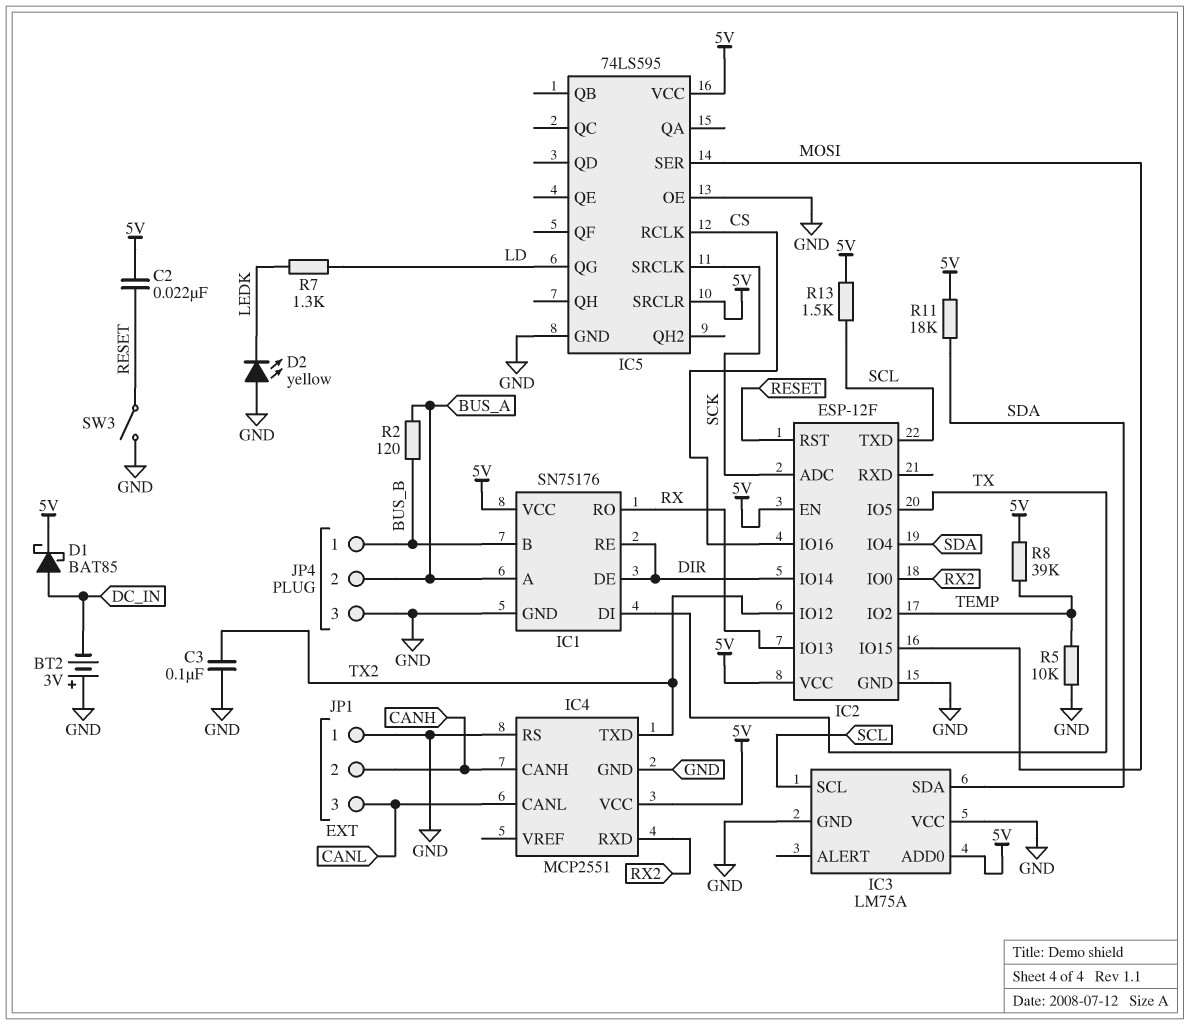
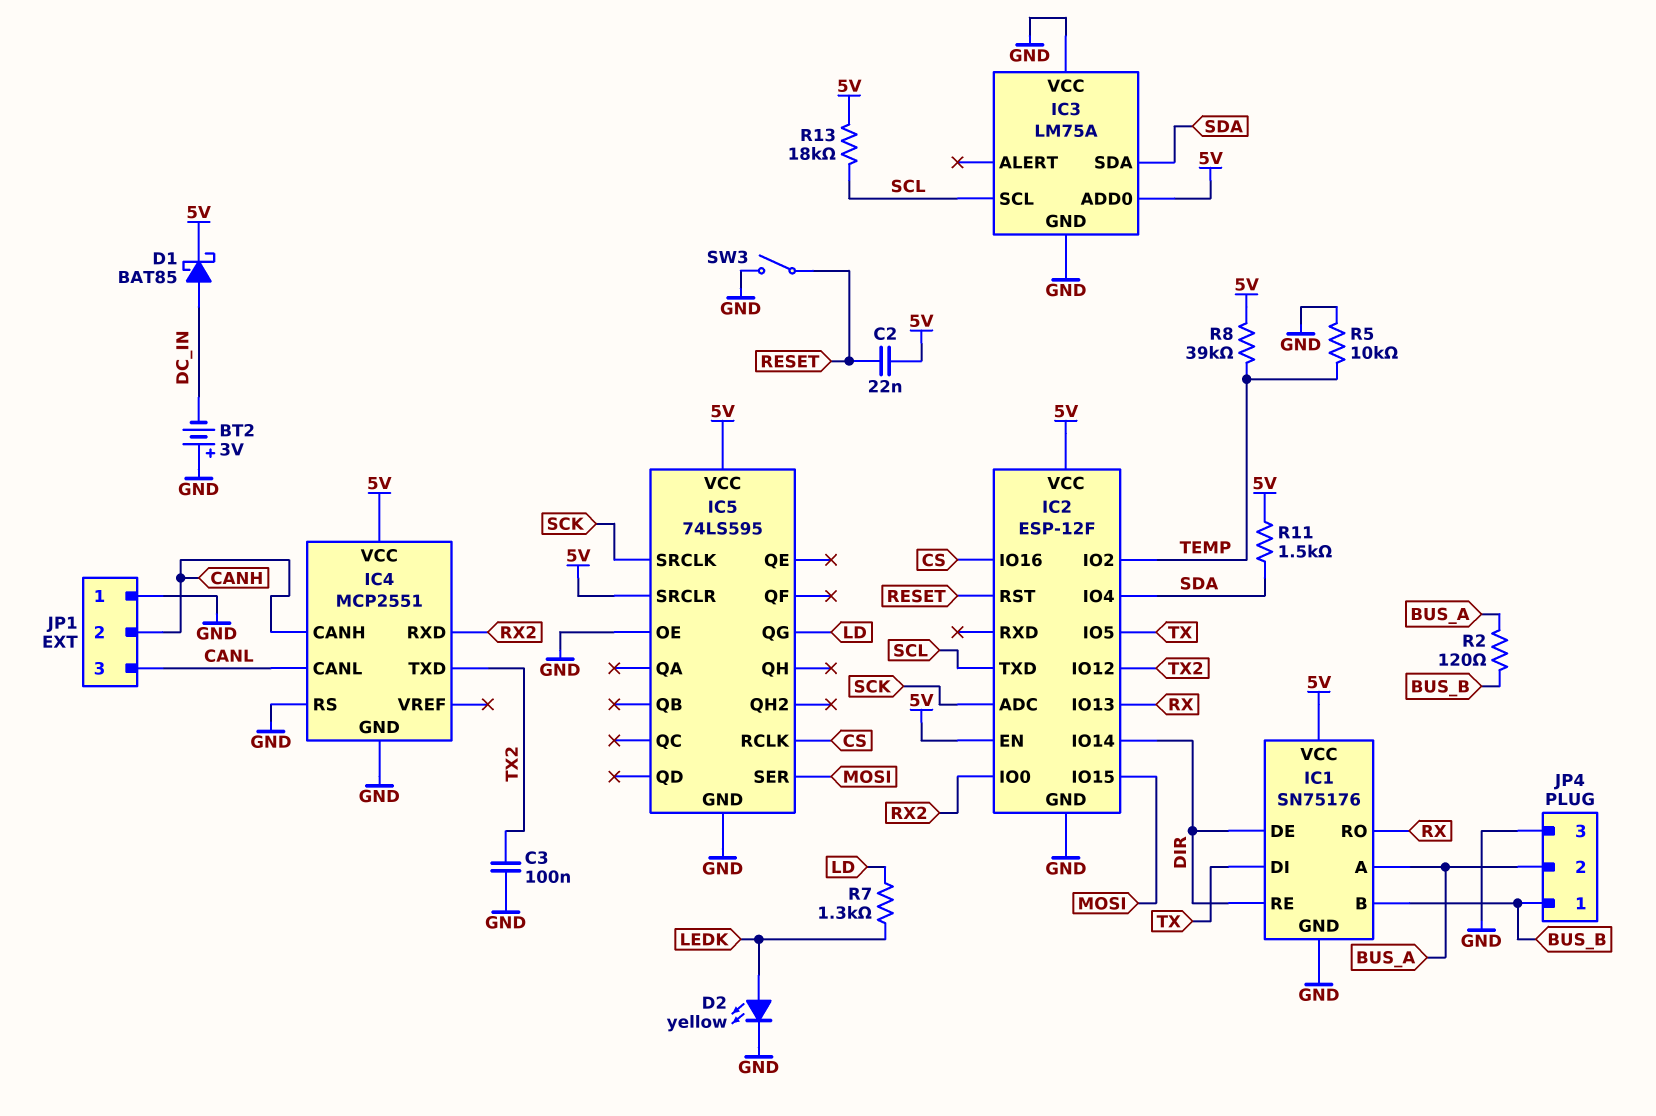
D2: LED yellow (A GND, K LEDK) -> LED yellow (A LEDK, K GND)
R11: 18k (5V, SDA) -> 1.5k (5V, SDA)
R13: 1.5k (5V, SCL) -> 18k (5V, SCL)

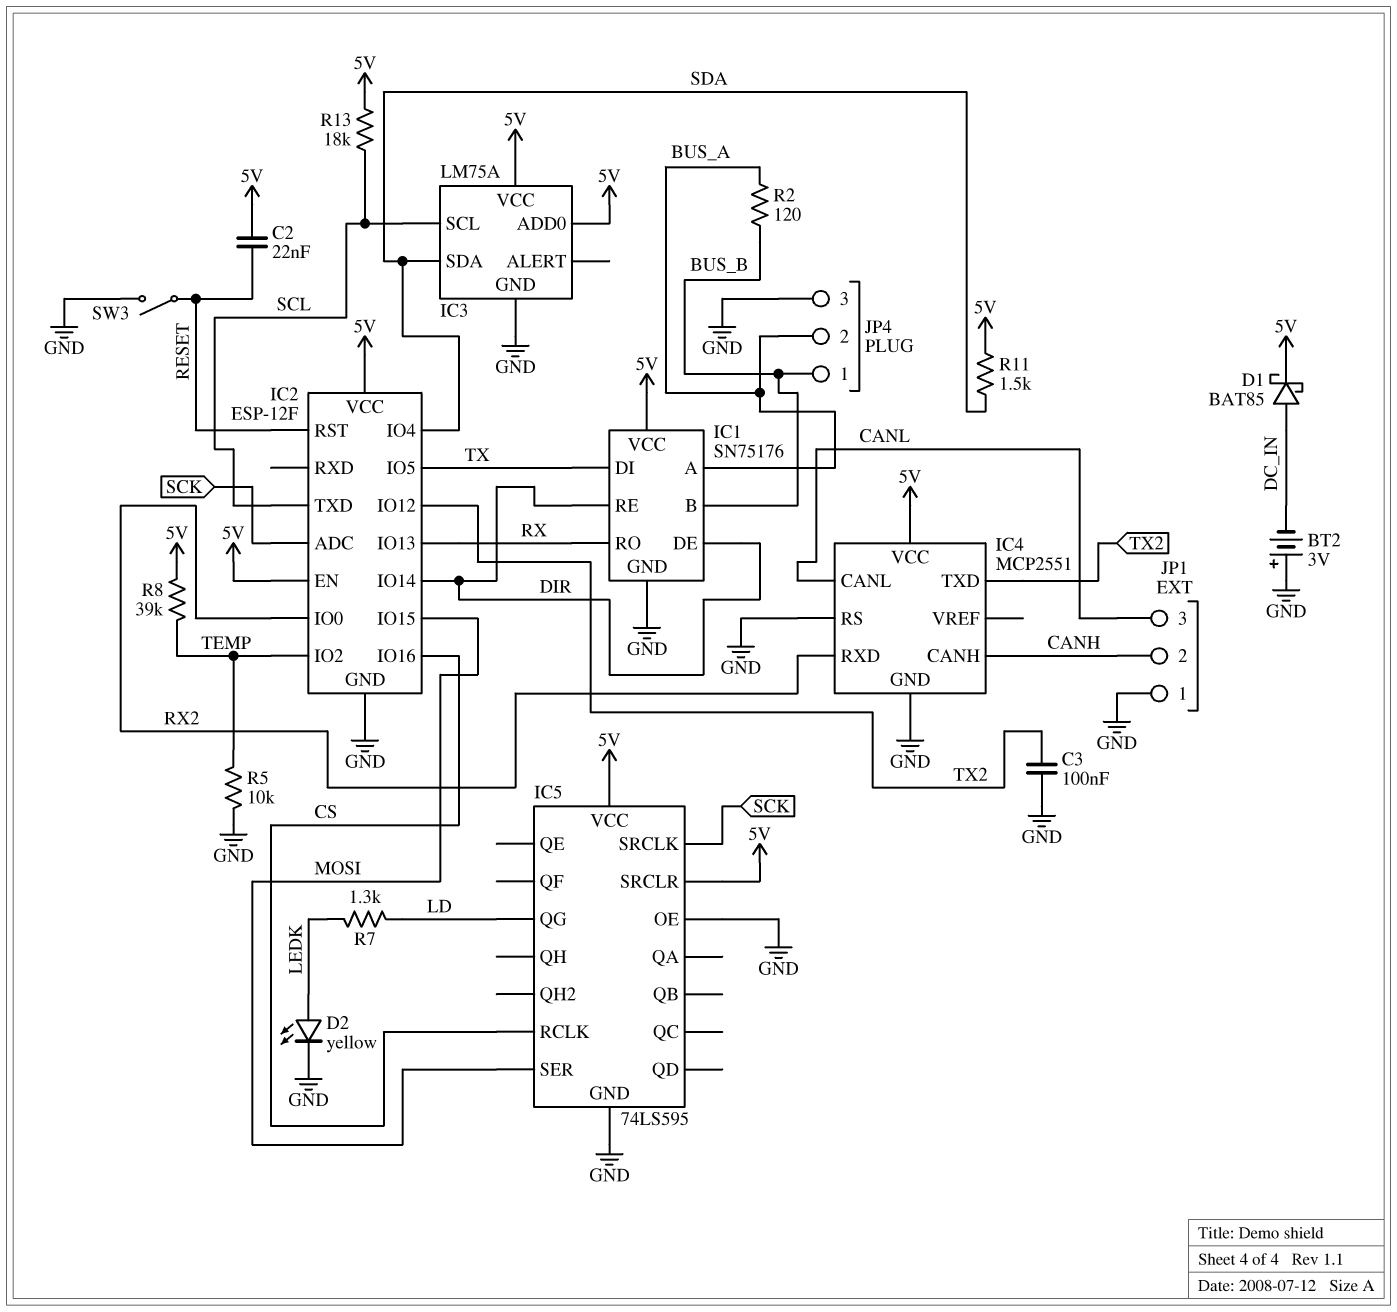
IC3 pin VCC: GND -> 5V

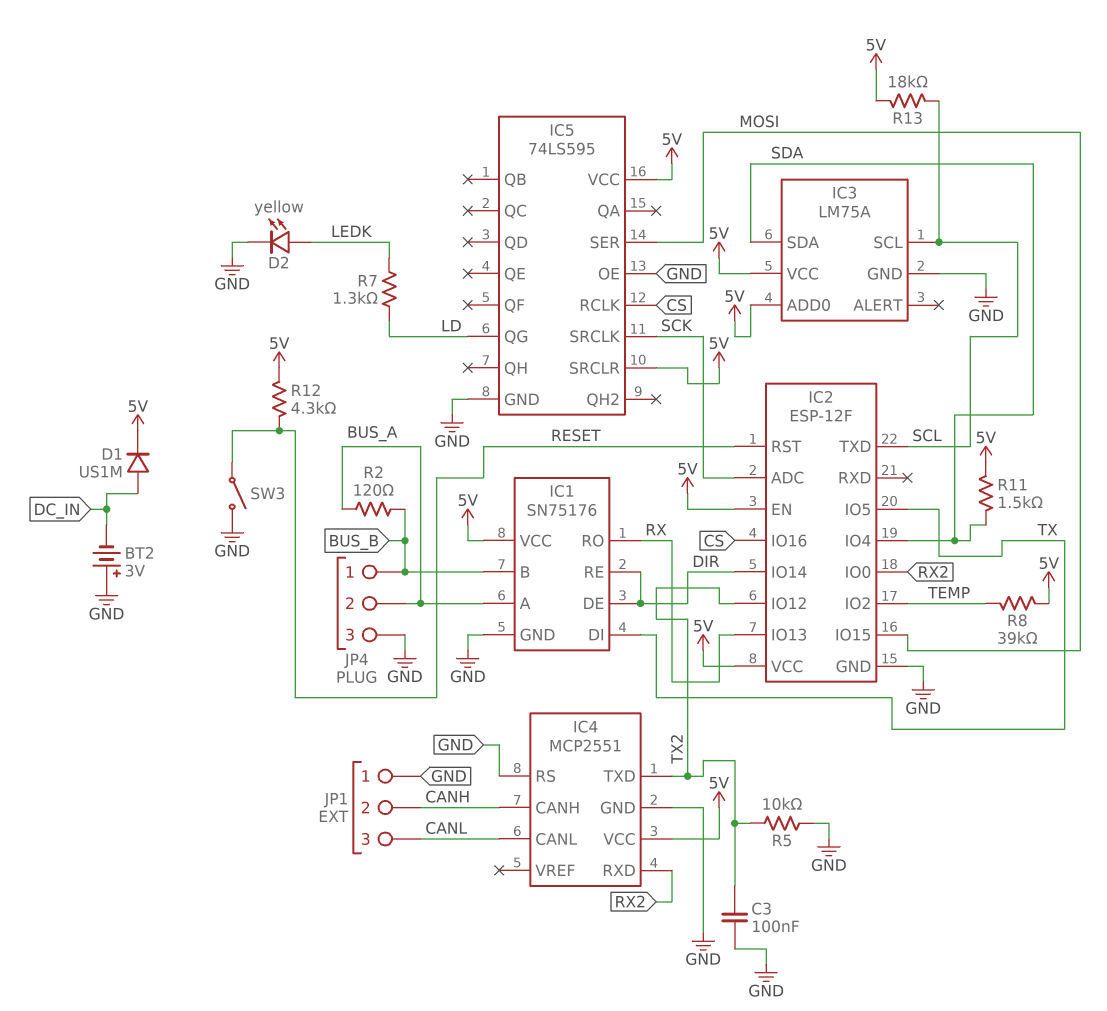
C2: 22nF (5V, RESET) -> none
D1: schottky BAT85 (A DC_IN, K 5V) -> diode US1M (A DC_IN, K 5V)
R5: 10k (GND, TEMP) -> 10k (GND, TX2)
R12: none -> 4.3k (5V, RESET)

